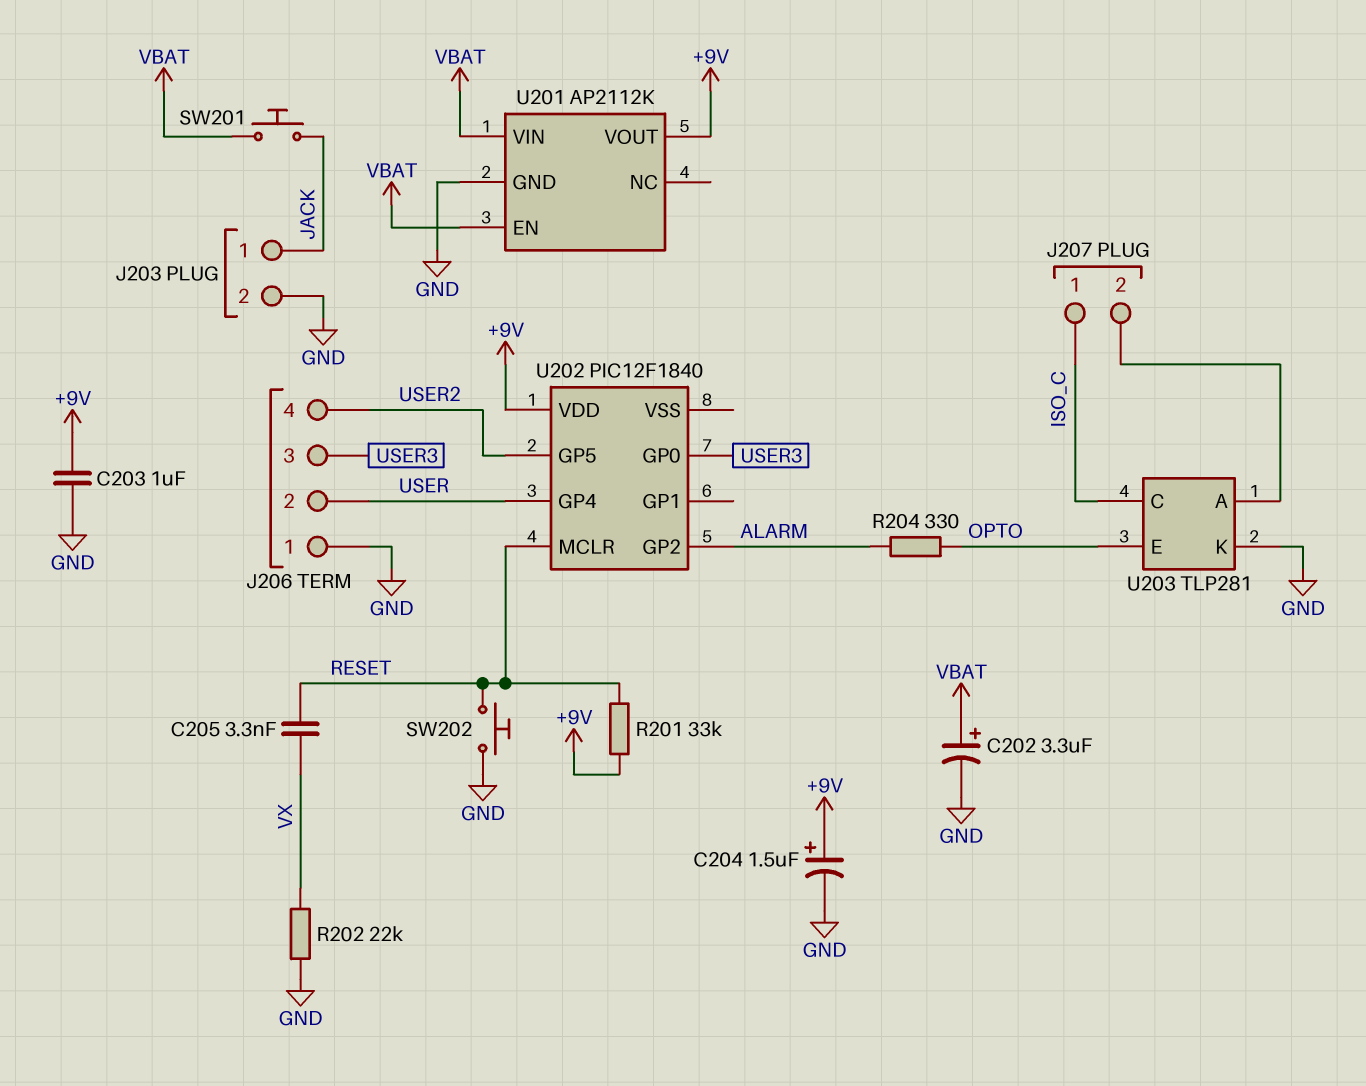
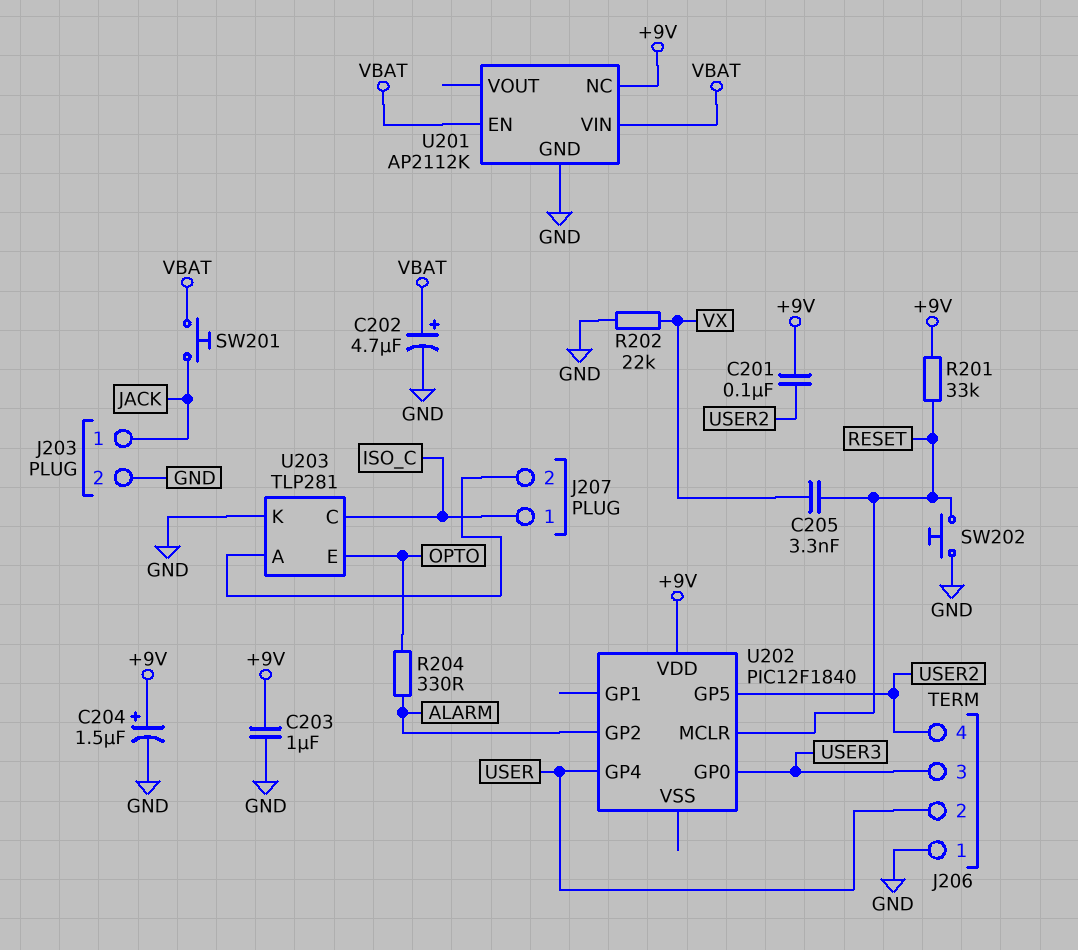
C201: none -> 100nF (+9V, USER2)
C202: 3.3uF (plus VBAT, minus GND) -> 4.7uF (plus VBAT, minus GND)
U201 pin NC: none -> +9V
U201 pin VOUT: +9V -> none

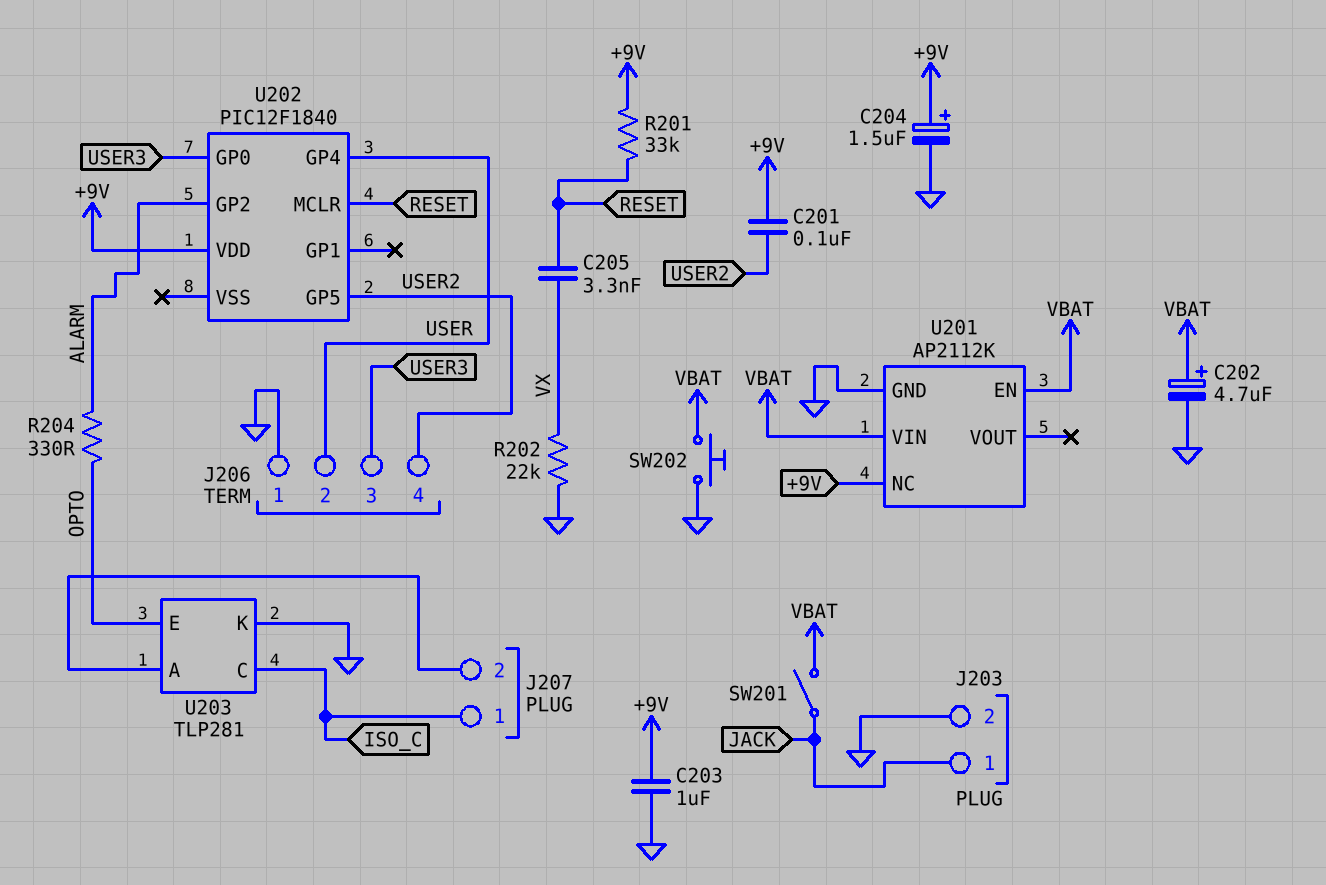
SW201: button (JACK, VBAT) -> switch (JACK, VBAT)
SW202: button (GND, RESET) -> button (GND, VBAT)

